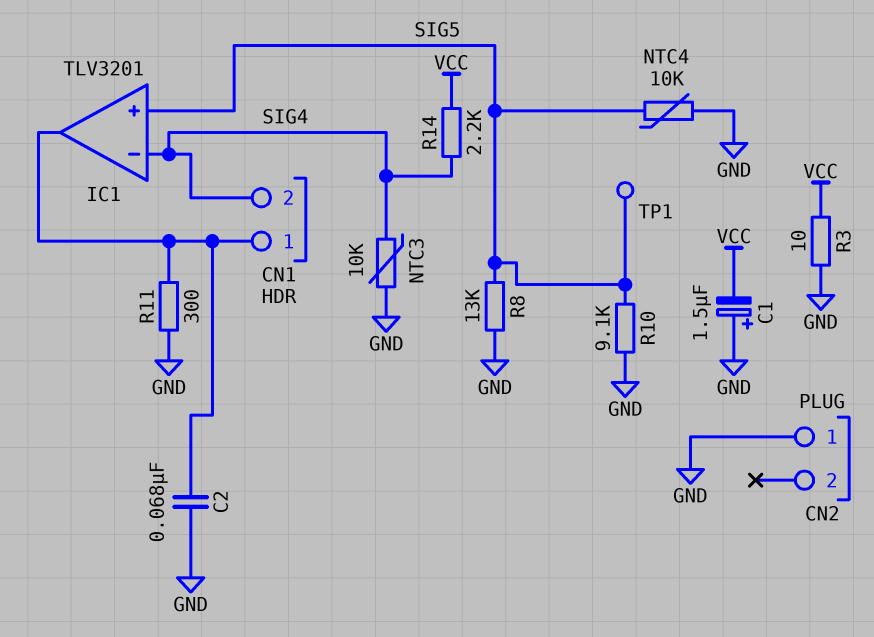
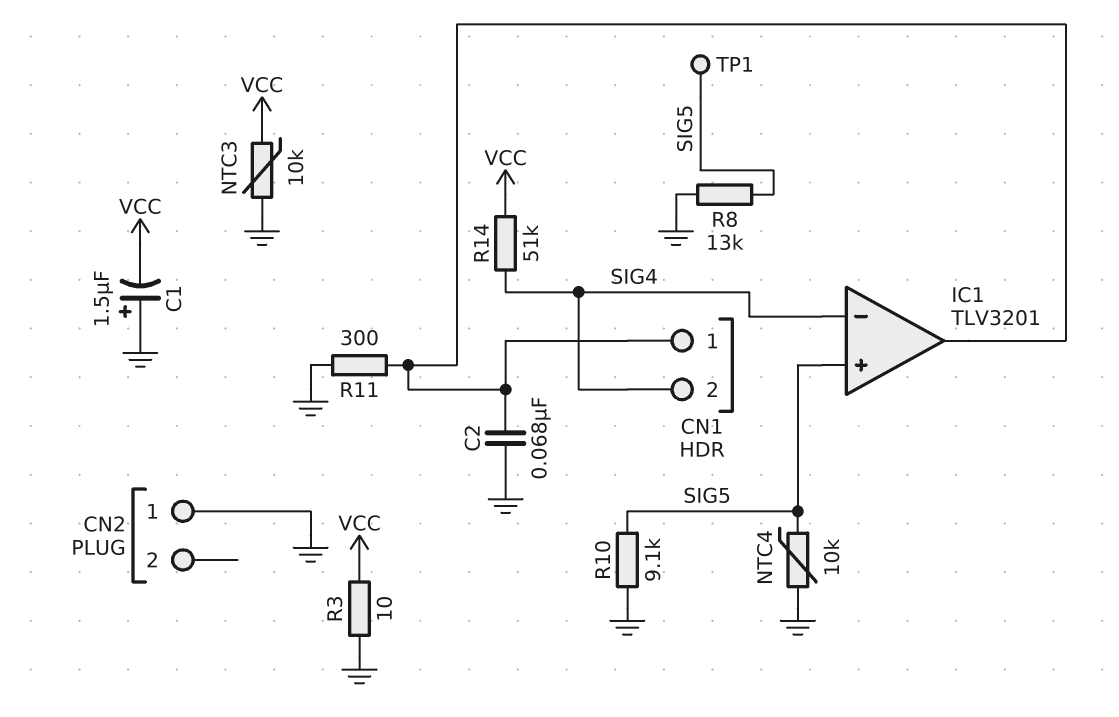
NTC3: 10k (GND, SIG4) -> 10k (GND, VCC)
R14: 2.2k (SIG4, VCC) -> 51k (SIG4, VCC)

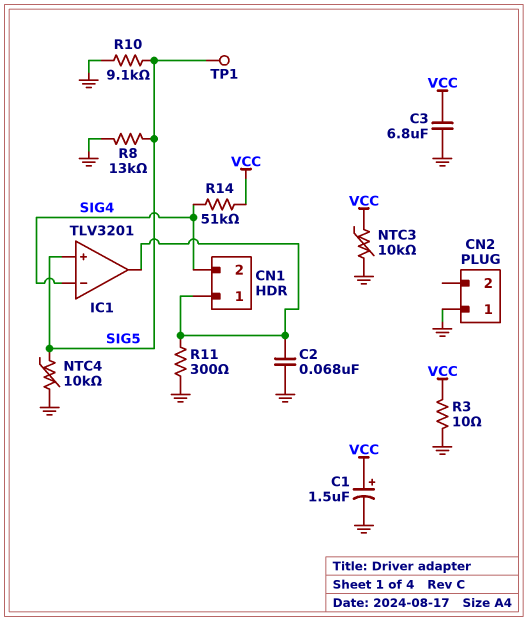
C1: 1.5uF (plus GND, minus VCC) -> 1.5uF (plus VCC, minus GND)
C3: none -> 6.8uF (GND, VCC)

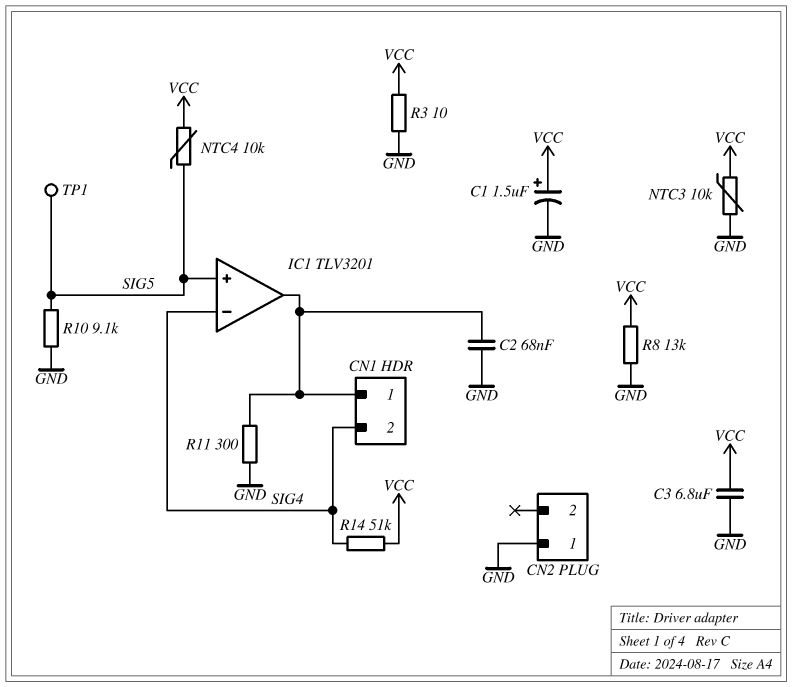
NTC4: 10k (GND, SIG5) -> 10k (SIG5, VCC)
R8: 13k (GND, SIG5) -> 13k (GND, VCC)

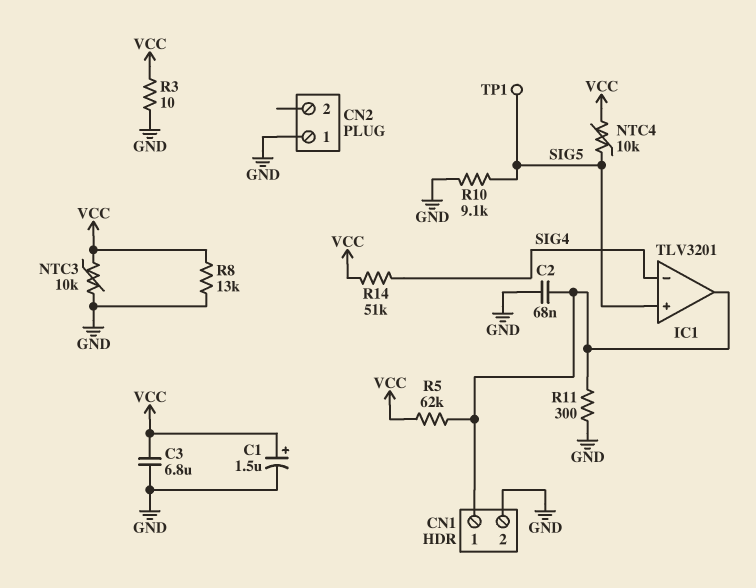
CN1 pin 2: SIG4 -> GND
R5: none -> 62k (CN1/1, VCC)

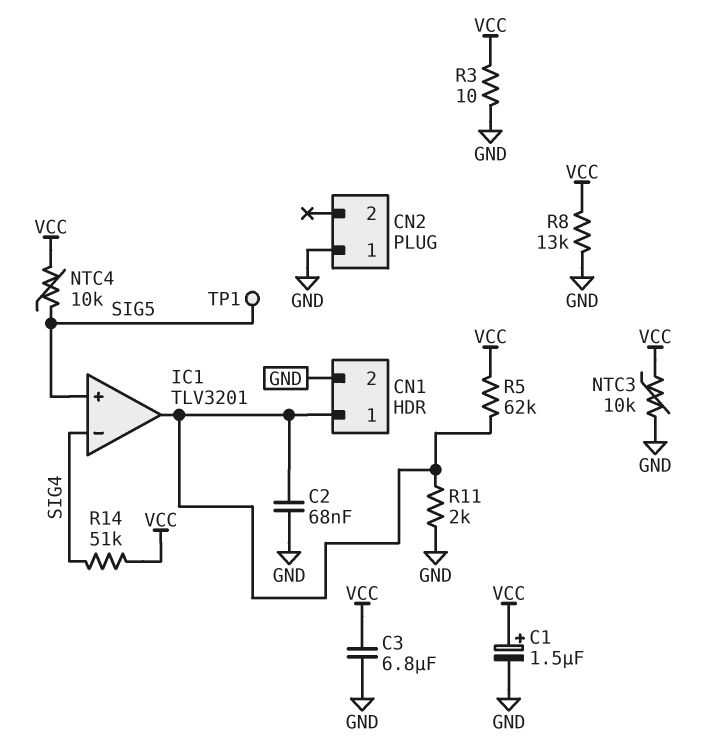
R10: 9.1k (GND, SIG5) -> none
R11: 300 (CN1/1, GND) -> 2k (CN1/1, GND)

